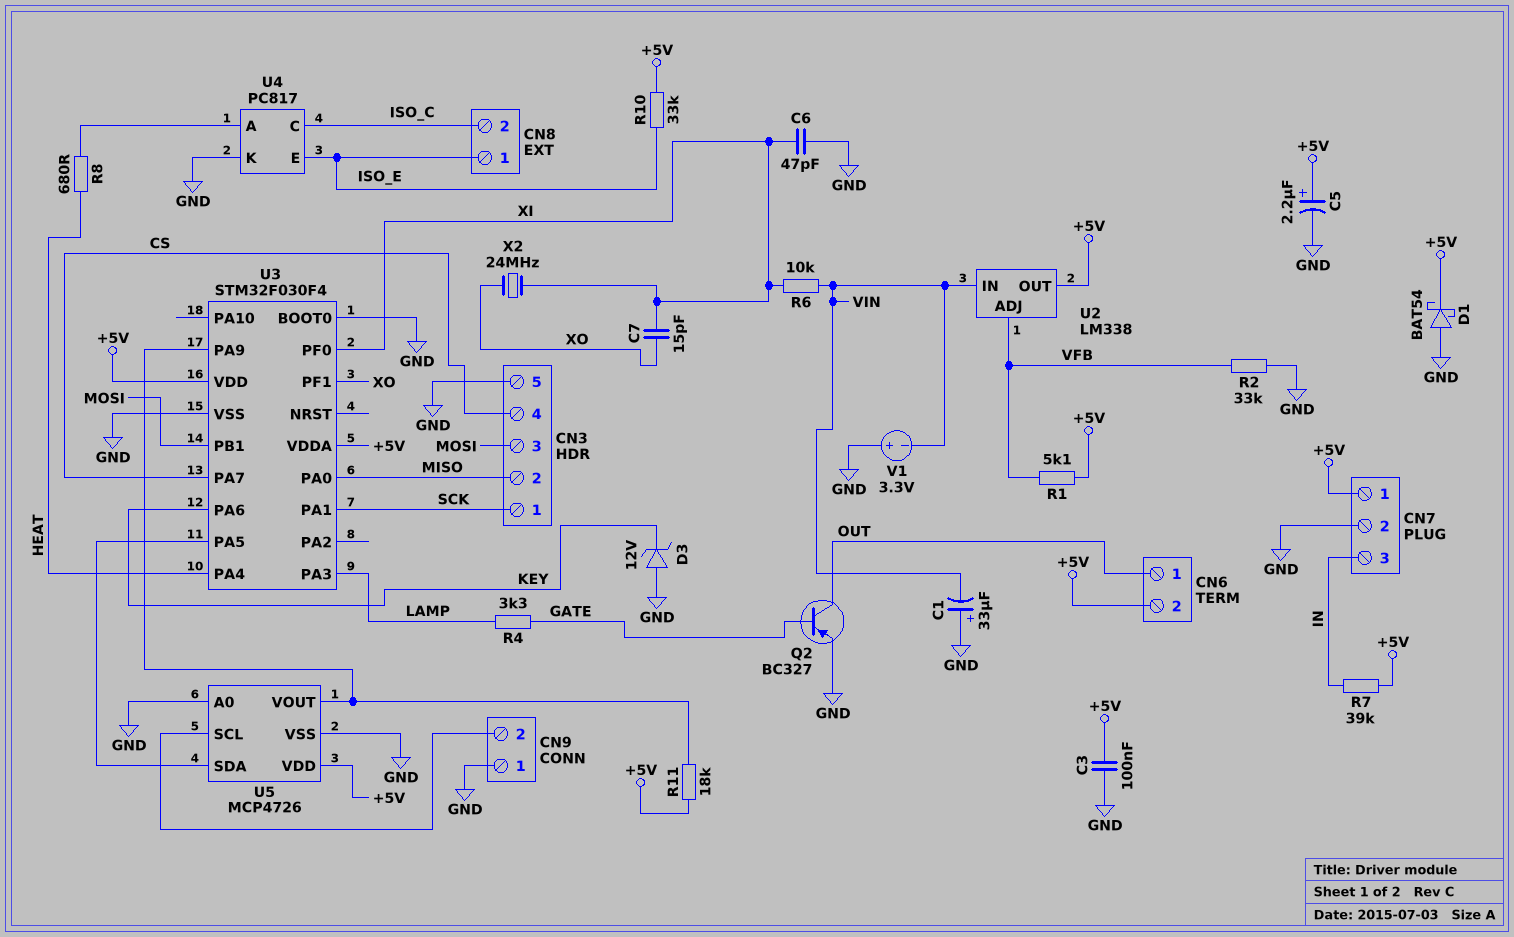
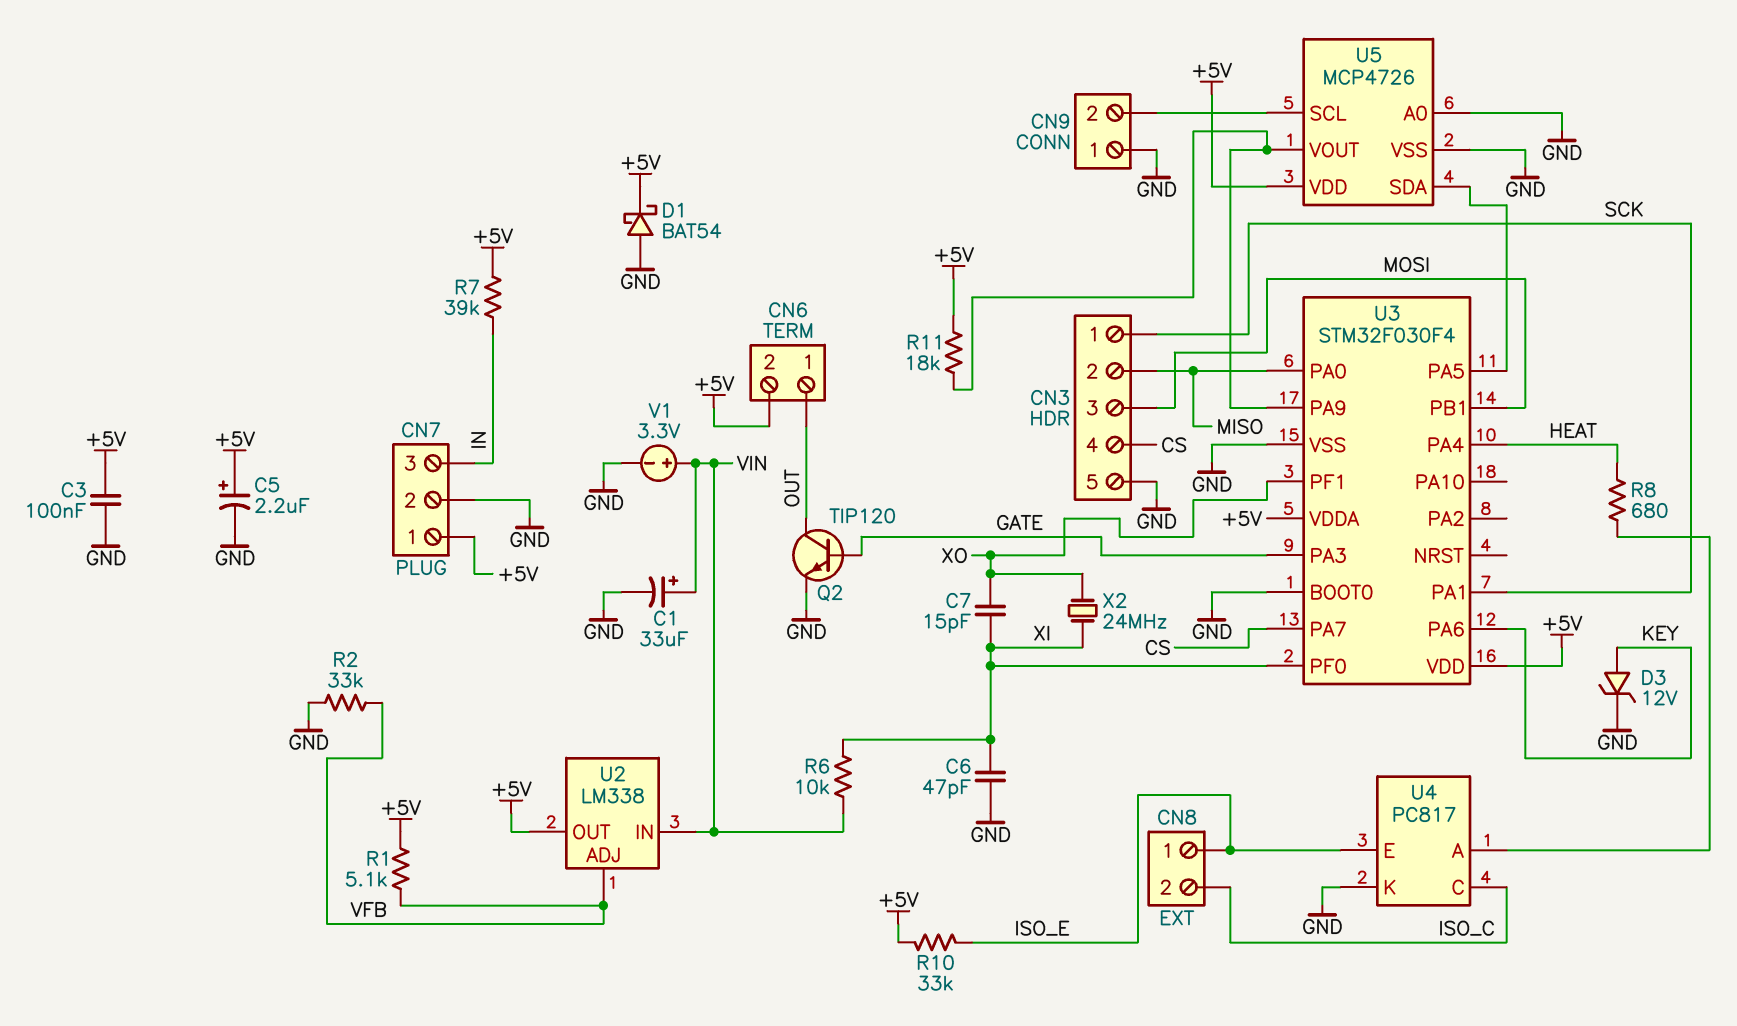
C1: 33uF (plus GND, minus VIN) -> 33uF (plus VIN, minus GND)
D3: zener 12V (A GND, K KEY) -> zener 12V (A KEY, K GND)
Q2: PNP BC327 (B GATE, C OUT, E GND) -> NPN TIP120 (B GATE, C OUT, E GND)
R4: 3.3k (GATE, LAMP) -> none
U3 pin PA3: LAMP -> GATE
V1: 3.3V (plus GND, minus VIN) -> 3.3V (plus VIN, minus GND)

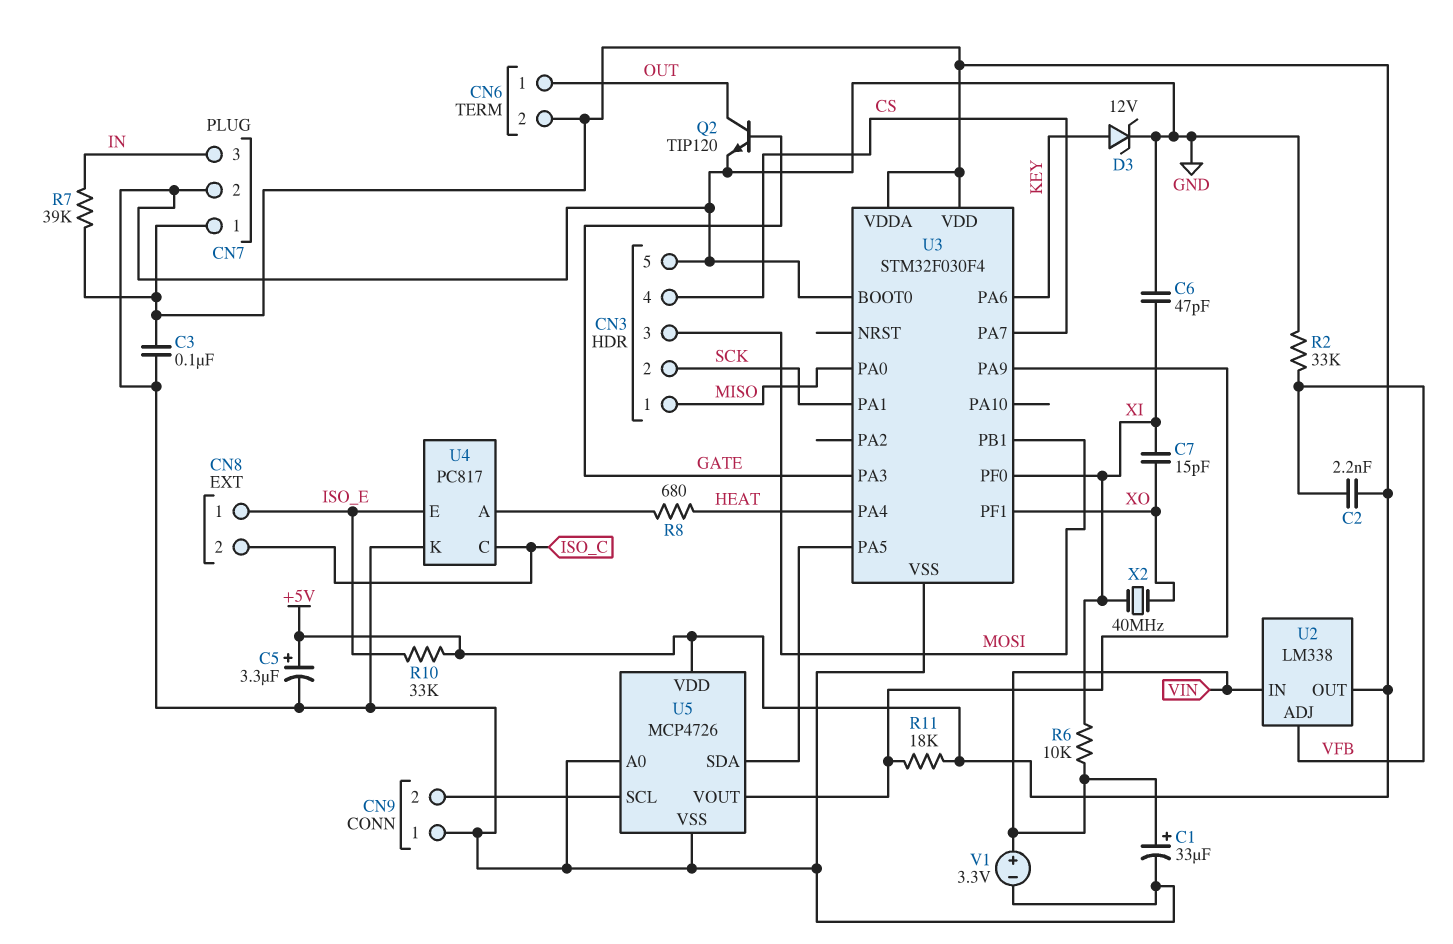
C2: none -> 2.2nF (+5V, VFB)
C5: 2.2uF (plus +5V, minus GND) -> 3.3uF (plus +5V, minus GND)
CN3 pin 1: SCK -> MISO
CN3 pin 2: MISO -> SCK
D1: schottky BAT54 (A GND, K +5V) -> none
R1: 5.1k (+5V, VFB) -> none
X2: 24MHz (XI, XO) -> 40MHz (XI, XO)

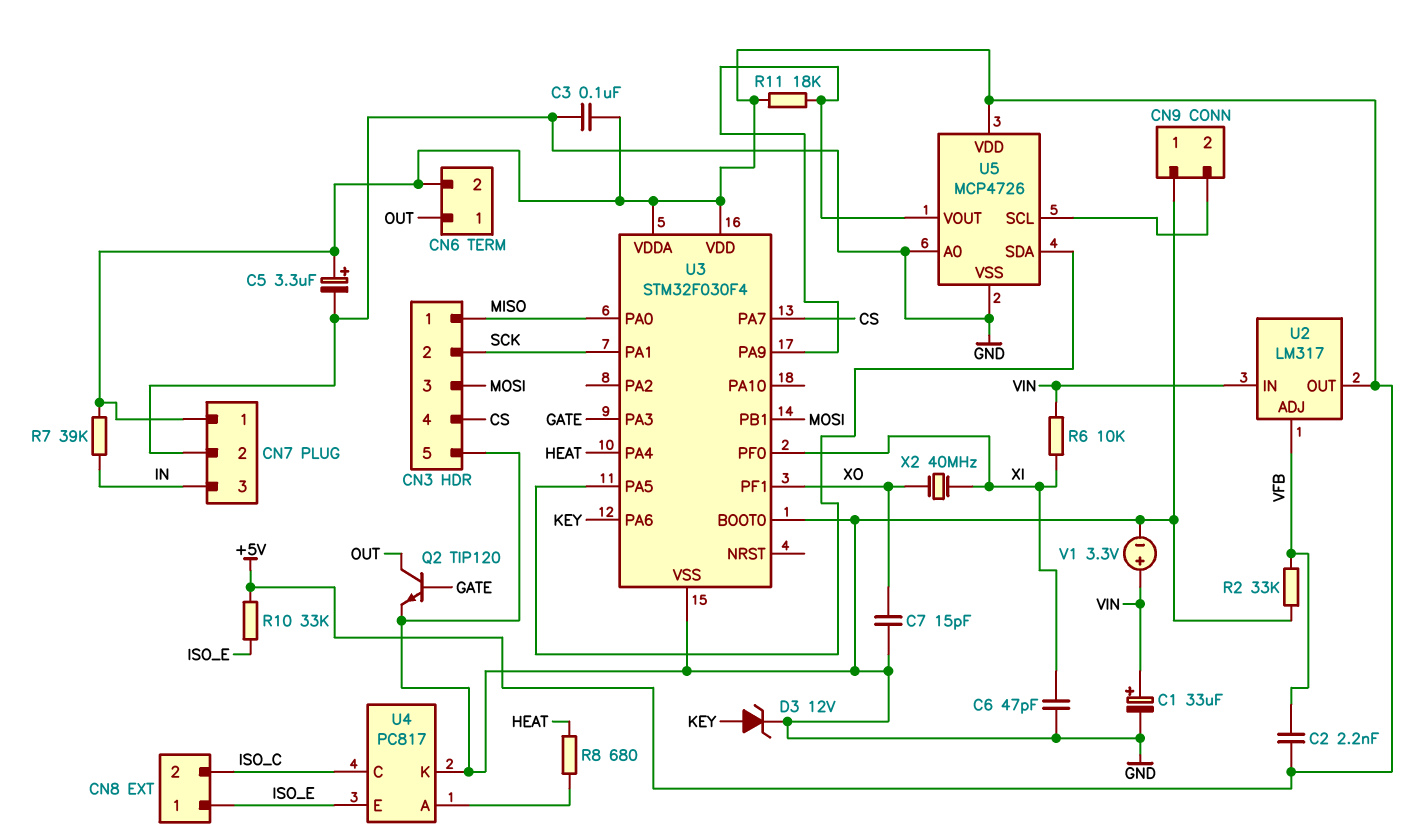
C7: 15pF (XI, XO) -> 15pF (GND, XO)
U2: LM338 -> LM317

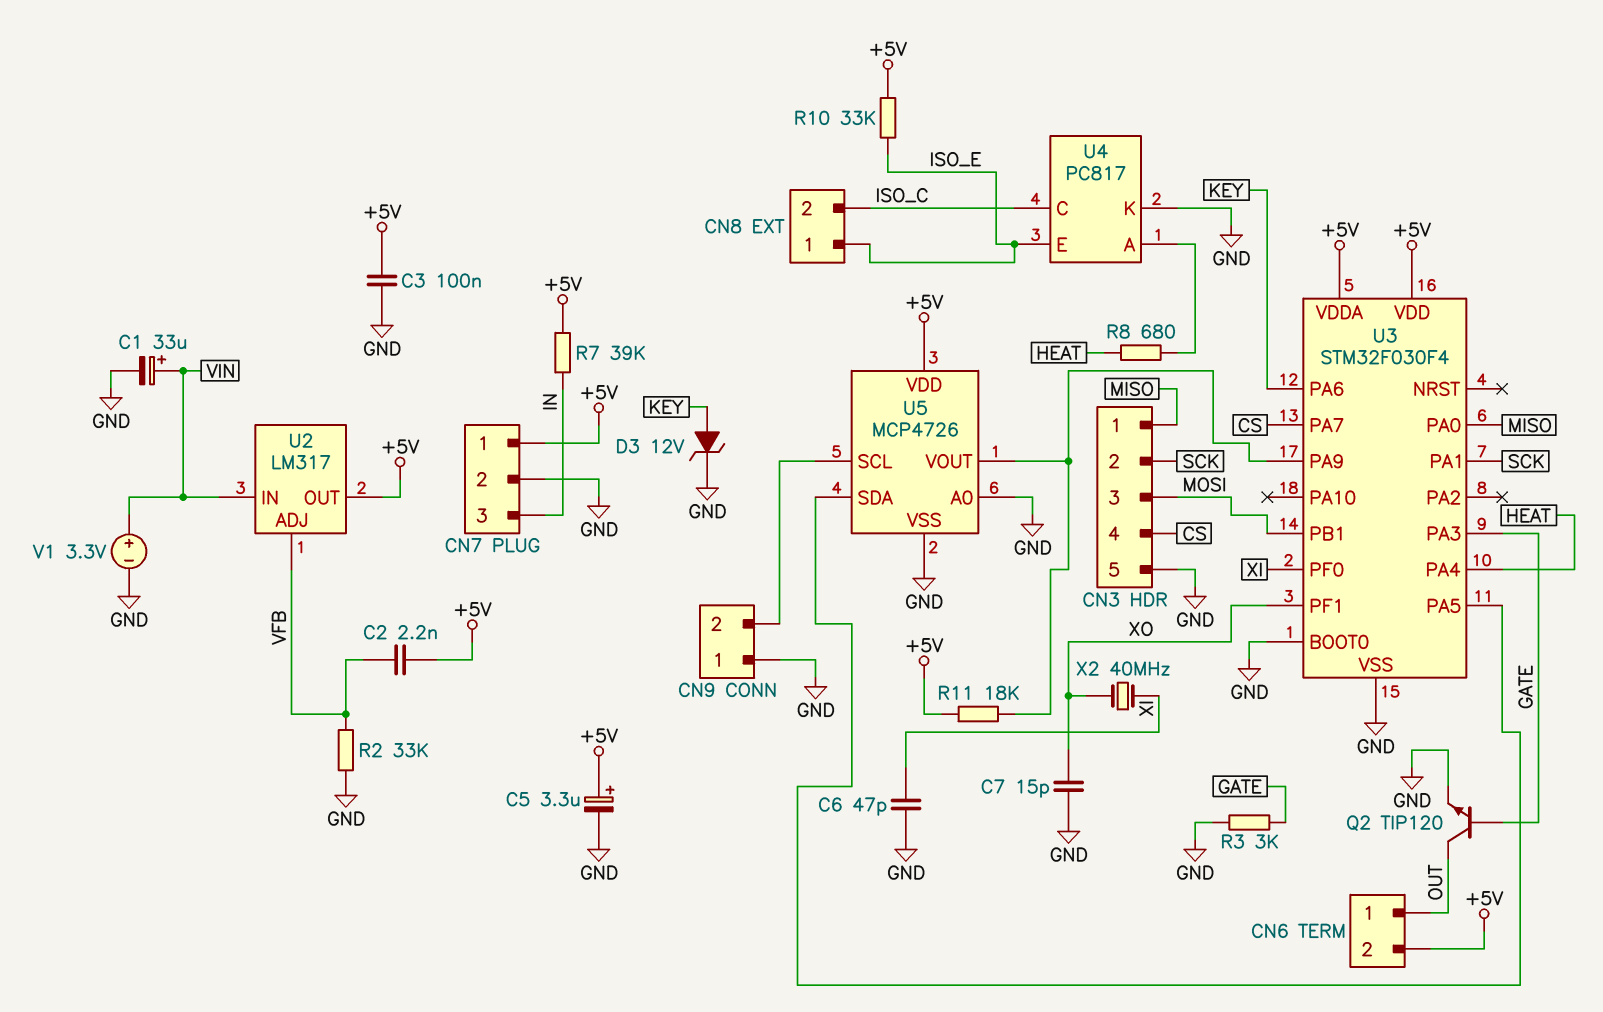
R3: none -> 3k (GATE, GND)
R6: 10k (VIN, XI) -> none

